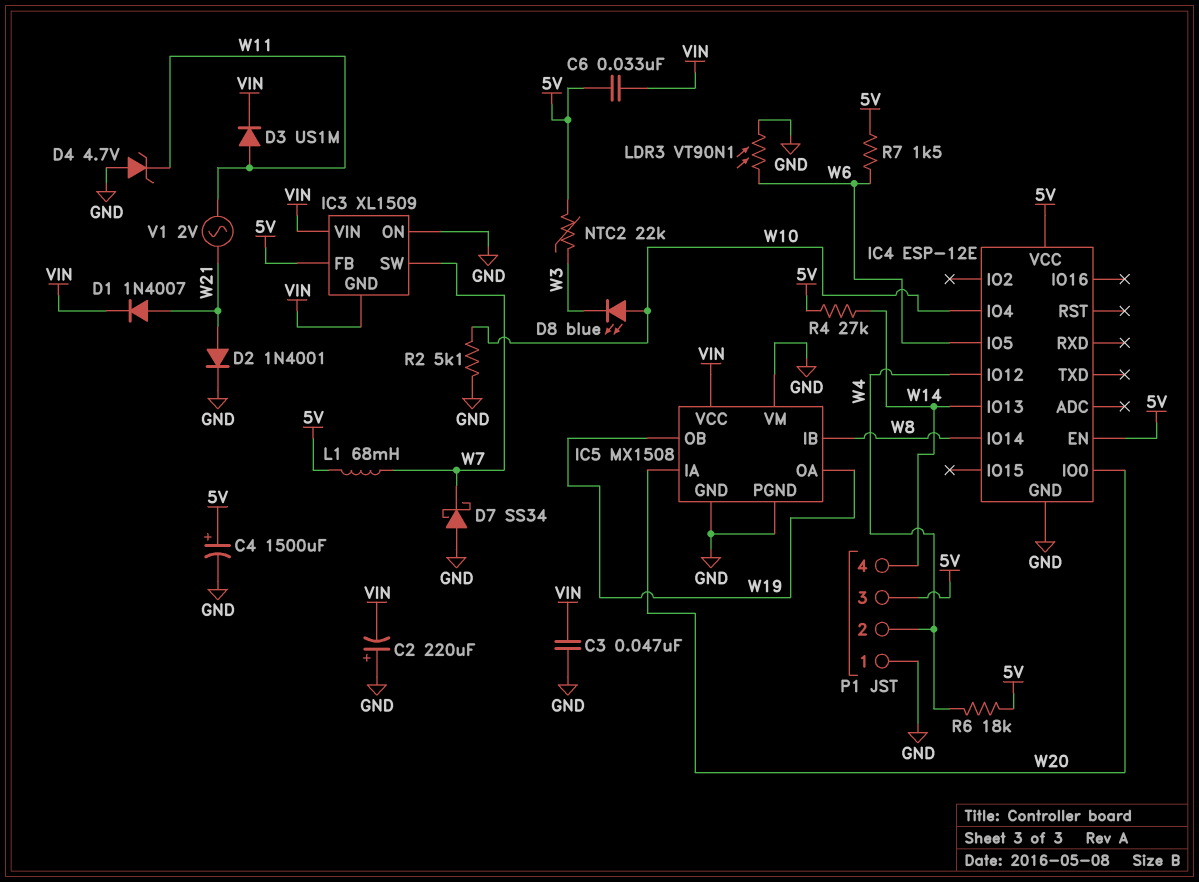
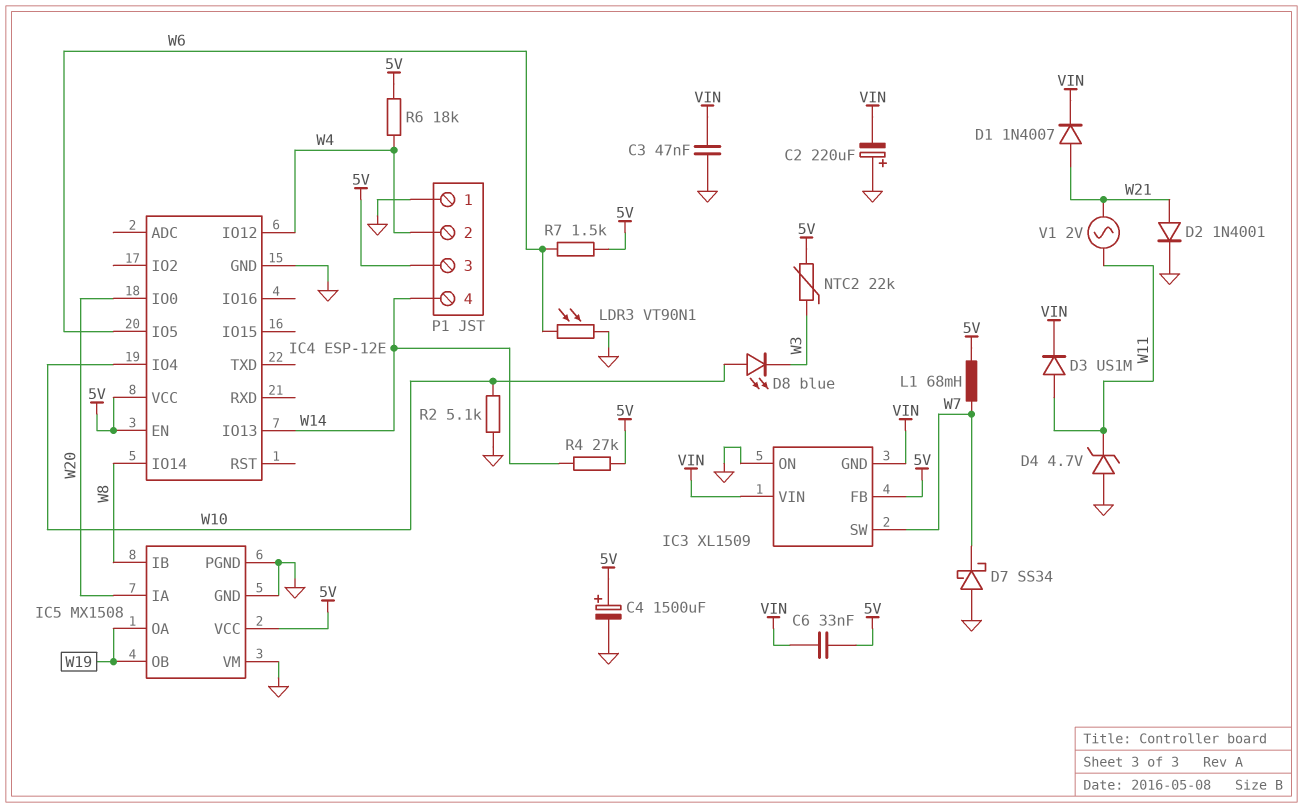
IC5 pin VCC: VIN -> 5V

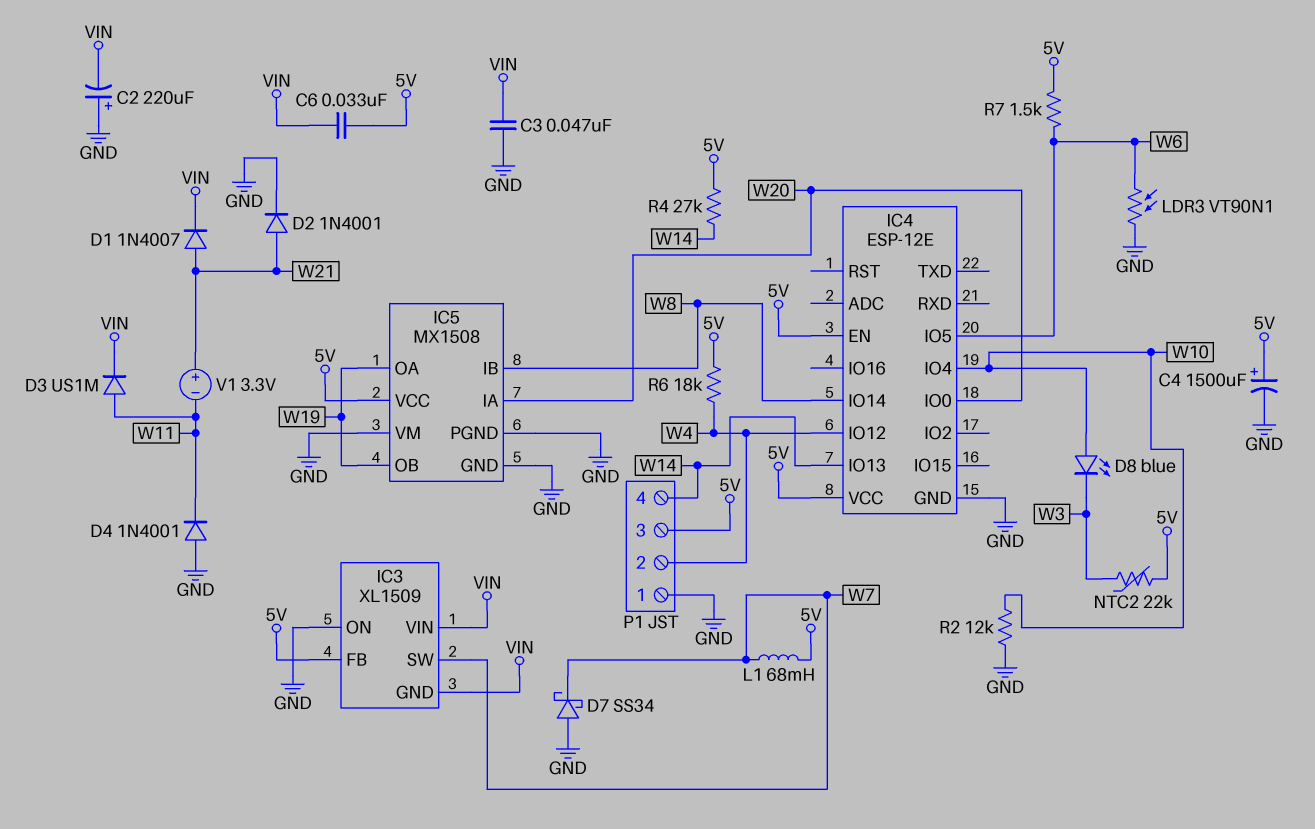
D4: zener 4.7V (A GND, K W11) -> diode 1N4001 (A GND, K W11)
R2: 5.1k (GND, W10) -> 12k (GND, W10)
V1: AC 2V (W11, W21) -> 3.3V (plus W21, minus W11)

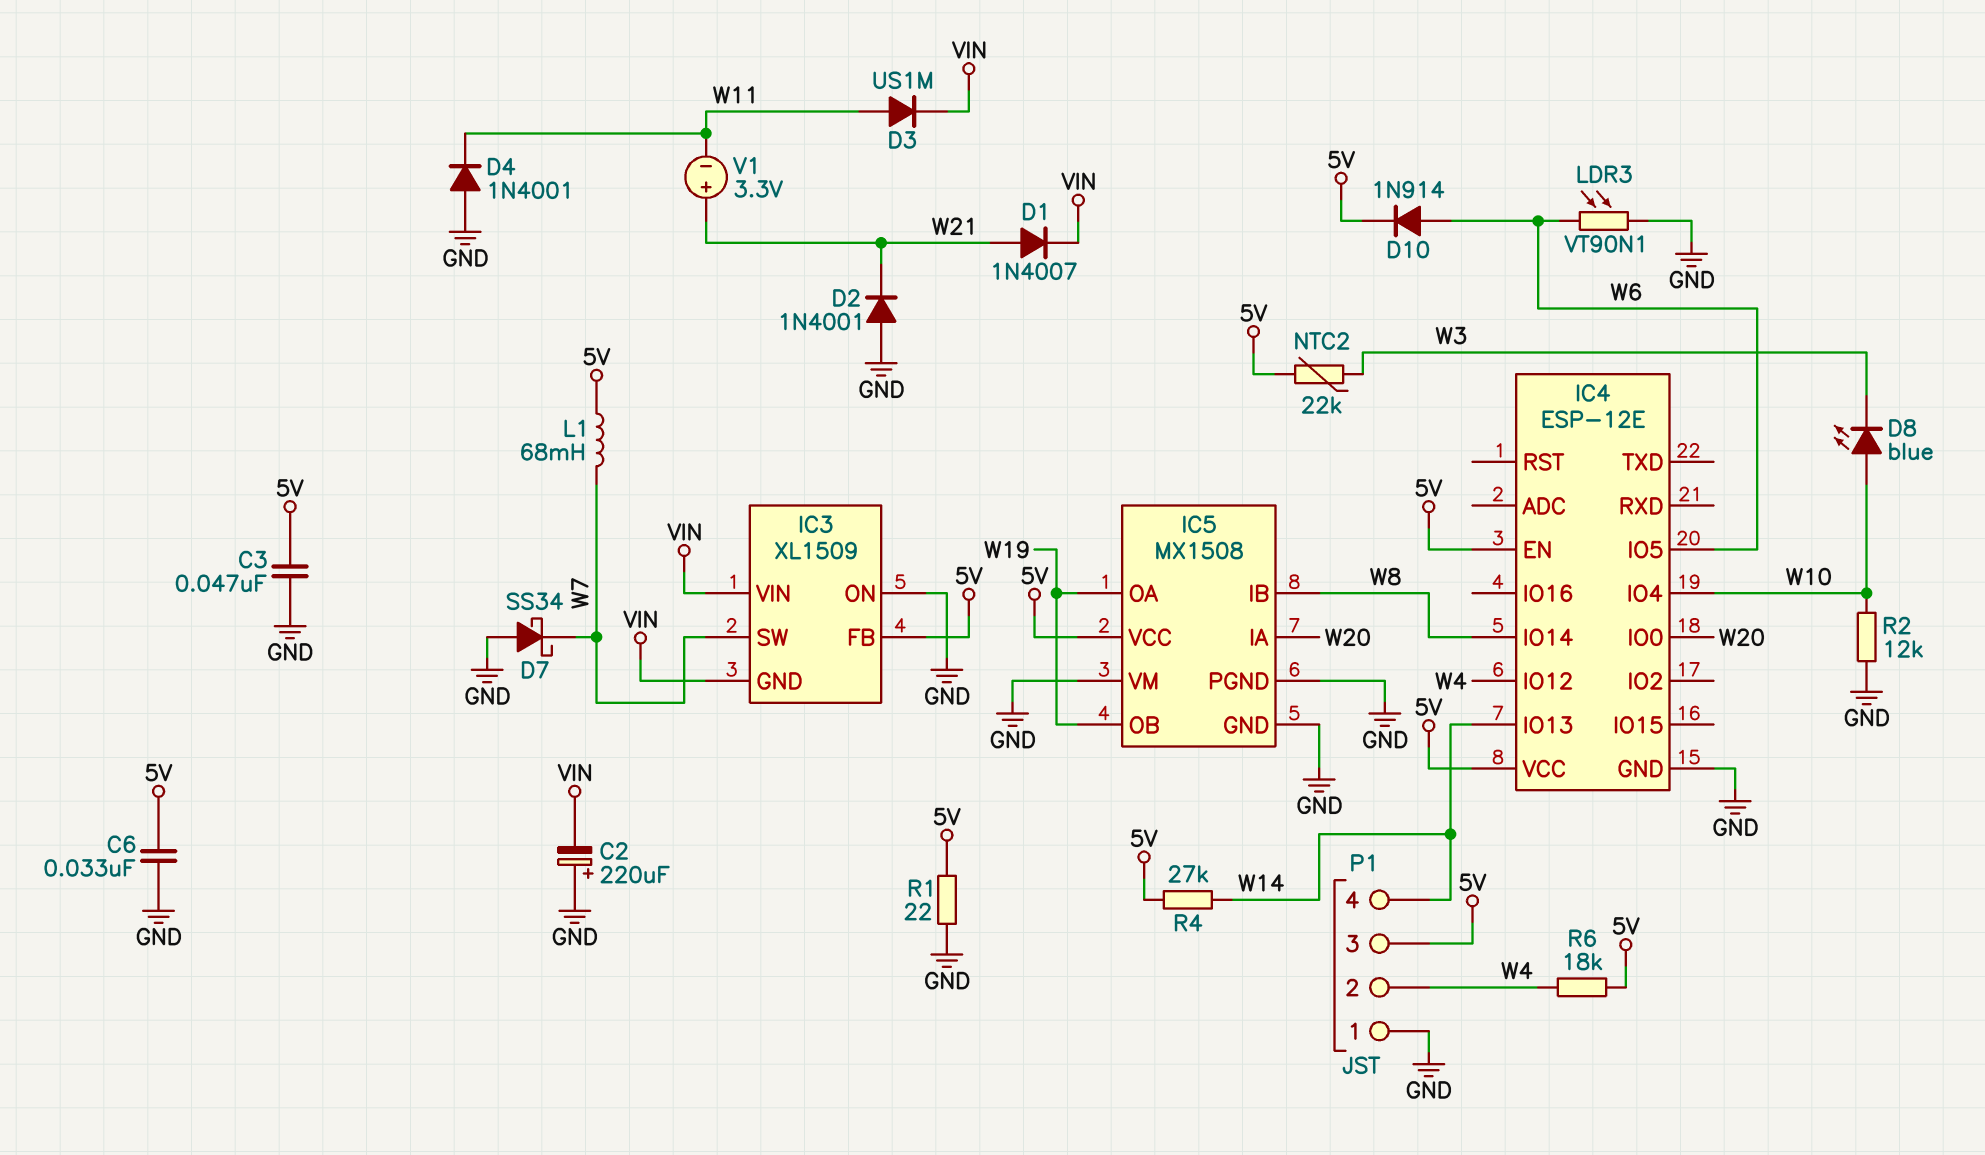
C3: 47nF (GND, VIN) -> 47nF (5V, GND)
C4: 1500uF (plus 5V, minus GND) -> none
C6: 33nF (5V, VIN) -> 33nF (5V, GND)
D2: diode 1N4001 (A W21, K GND) -> diode 1N4001 (A GND, K W21)
D10: none -> diode 1N914 (A W6, K 5V)
R1: none -> 22 (5V, GND)
R7: 1.5k (5V, W6) -> none

